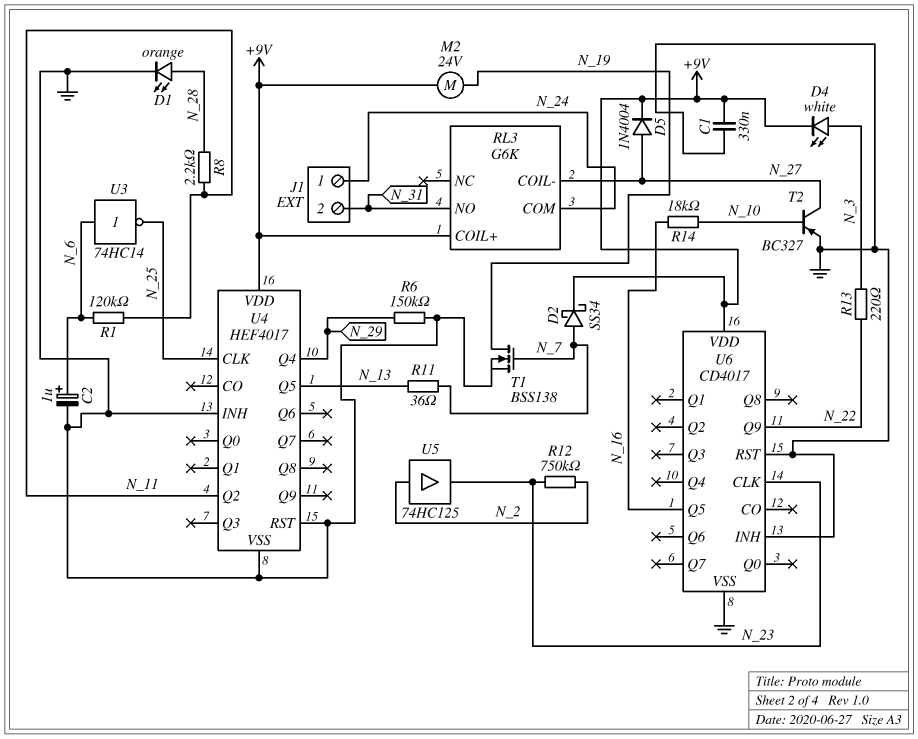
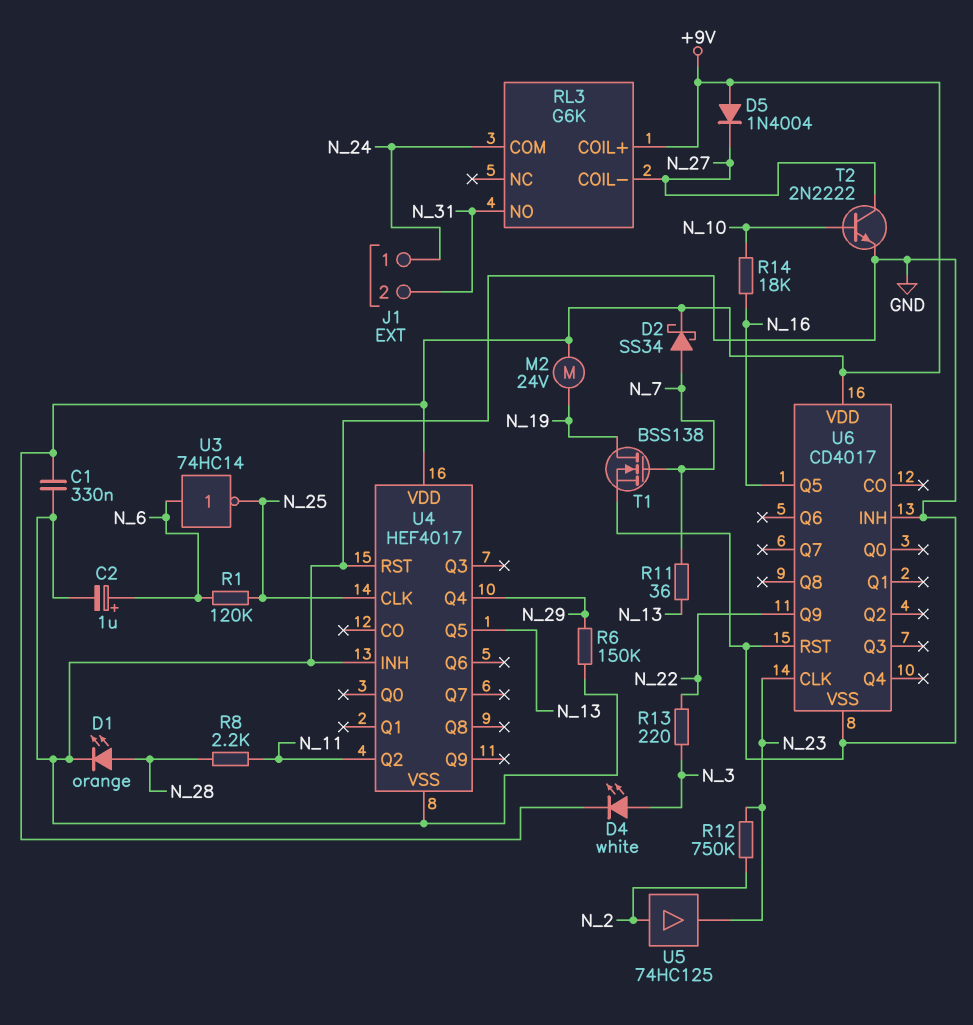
D5: diode 1N4004 (A N_27, K +9V) -> diode 1N4004 (A +9V, K N_27)
R1: 120k (N_6, N_11) -> 120k (N_6, N_25)
T2: PNP BC327 (B N_10, C N_27, E GND) -> NPN 2N2222 (B N_10, C N_27, E GND)

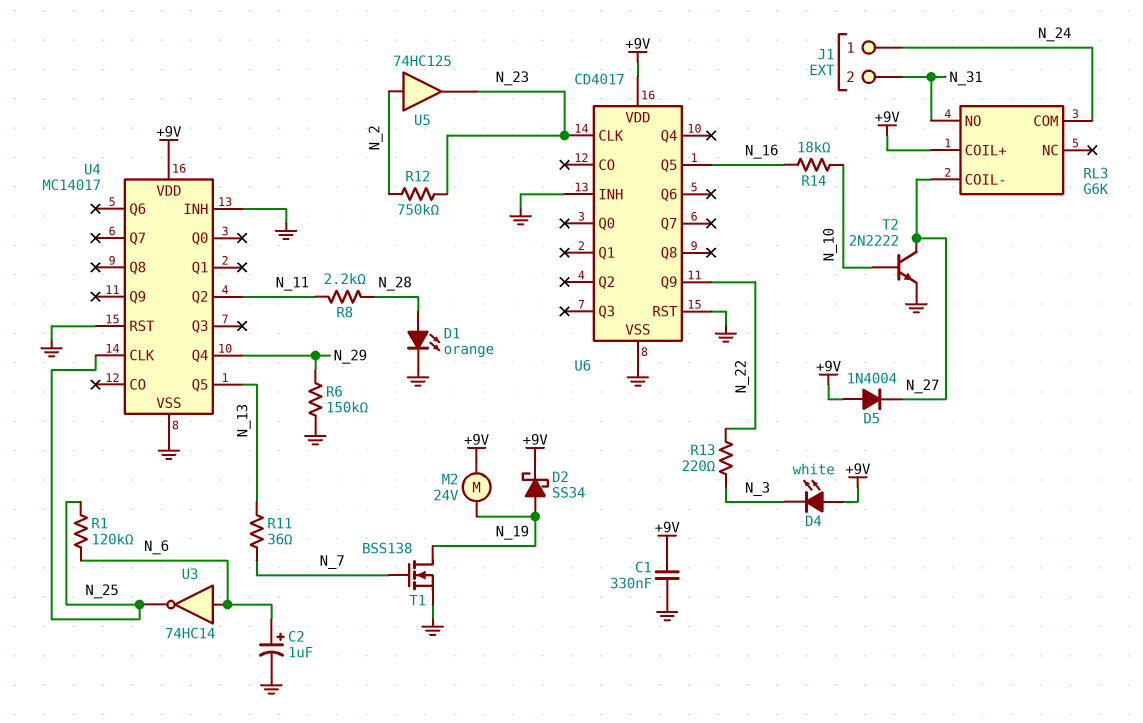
D2: schottky SS34 (A N_7, K +9V) -> schottky SS34 (A N_19, K +9V)
D4: LED white (A N_3, K +9V) -> LED white (A +9V, K N_3)
U4: HEF4017 -> MC14017

